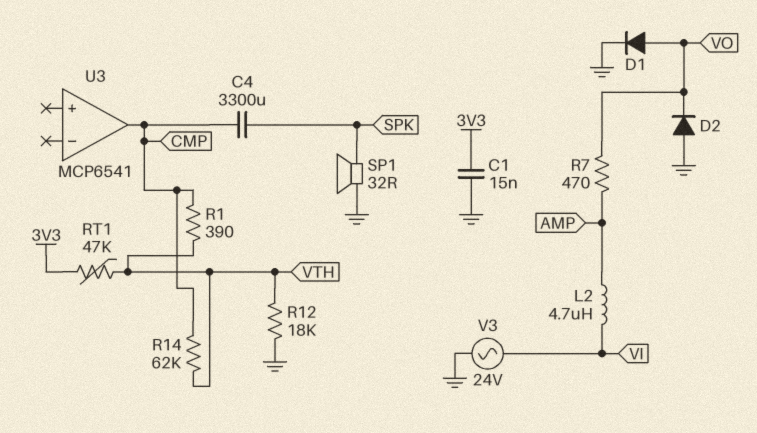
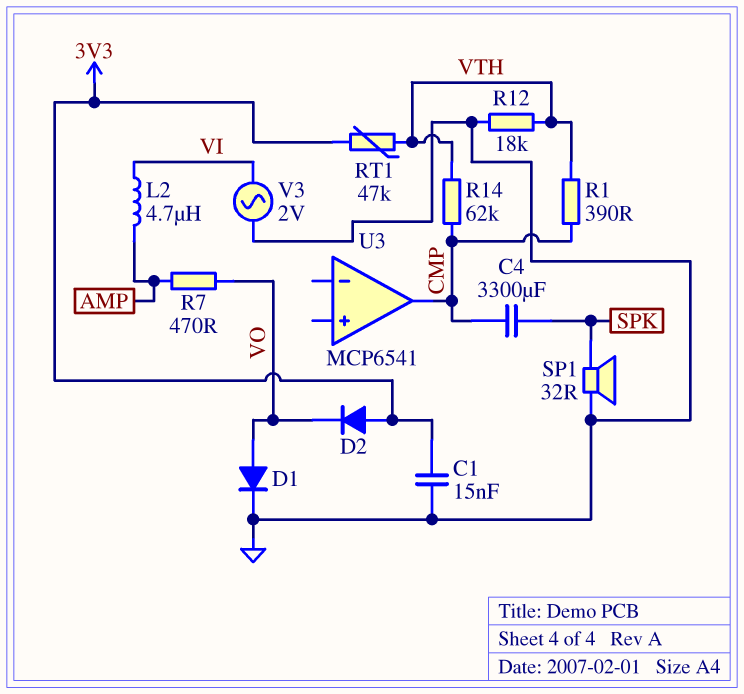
D2: diode (A GND, K VO) -> diode (A 3V3, K VO)
V3: AC 24V (GND, VI) -> AC 2V (GND, VI)

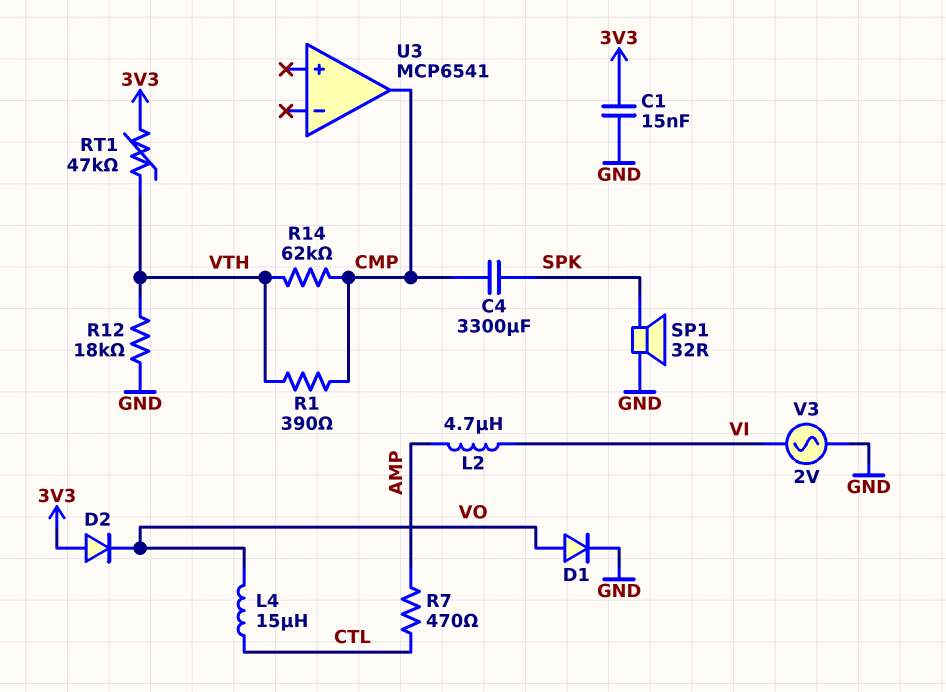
L4: none -> 15uH (CTL, VO)
R7: 470 (AMP, VO) -> 470 (AMP, CTL)

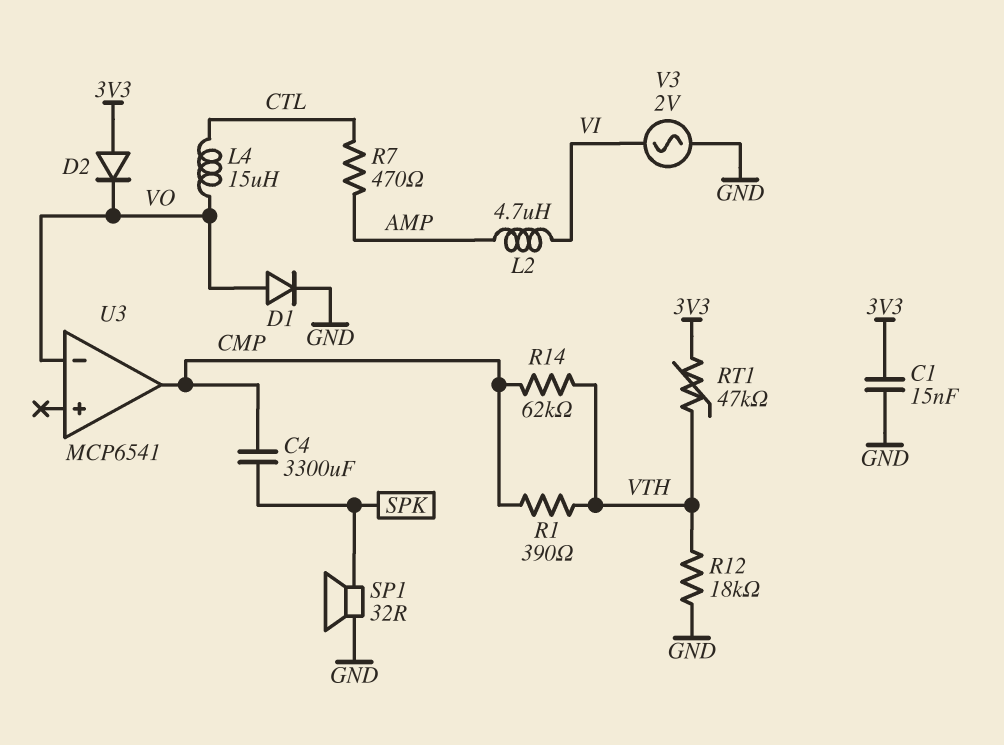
U3 pin in-: none -> VO

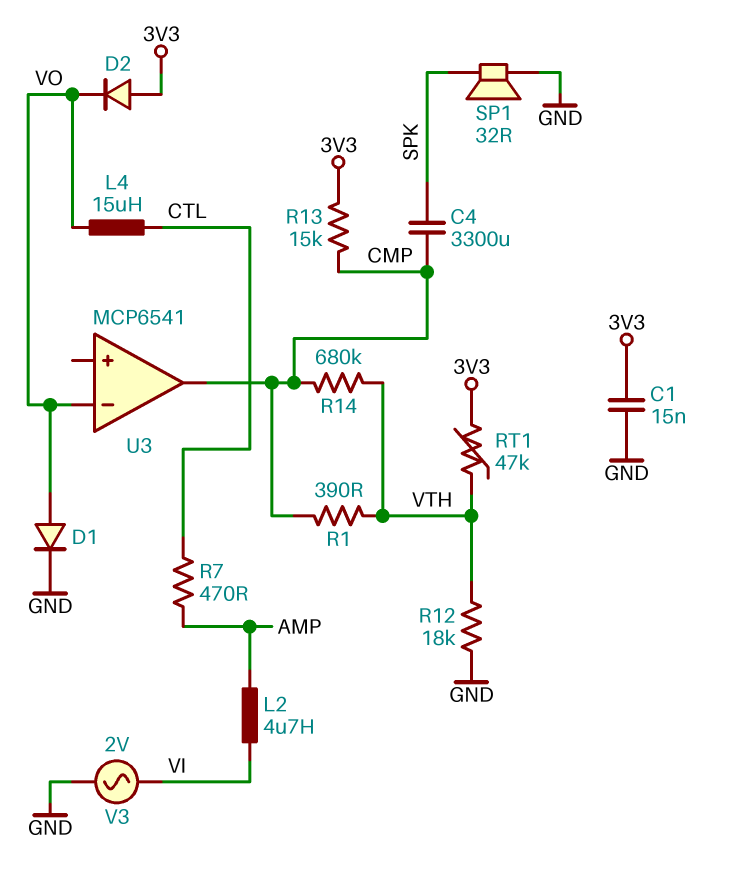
R13: none -> 15k (3V3, CMP)
R14: 62k (CMP, VTH) -> 680k (CMP, VTH)

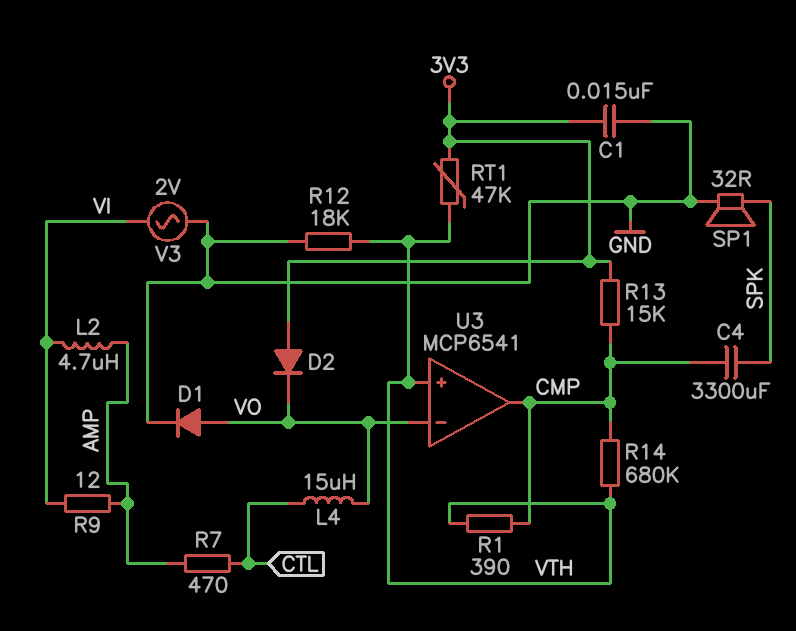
R9: none -> 12 (AMP, VI)
U3 pin in+: none -> VTH

